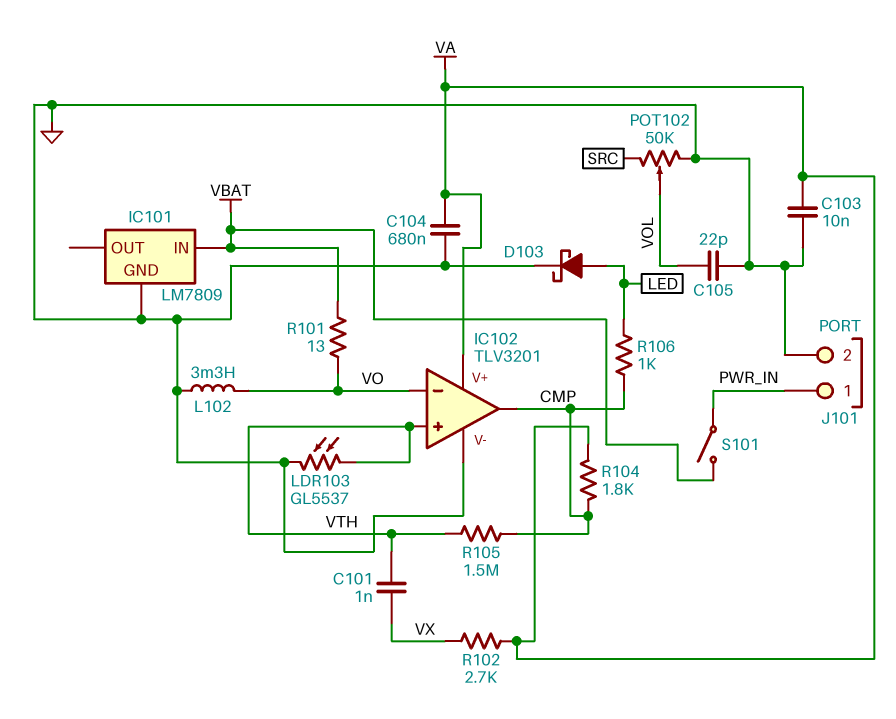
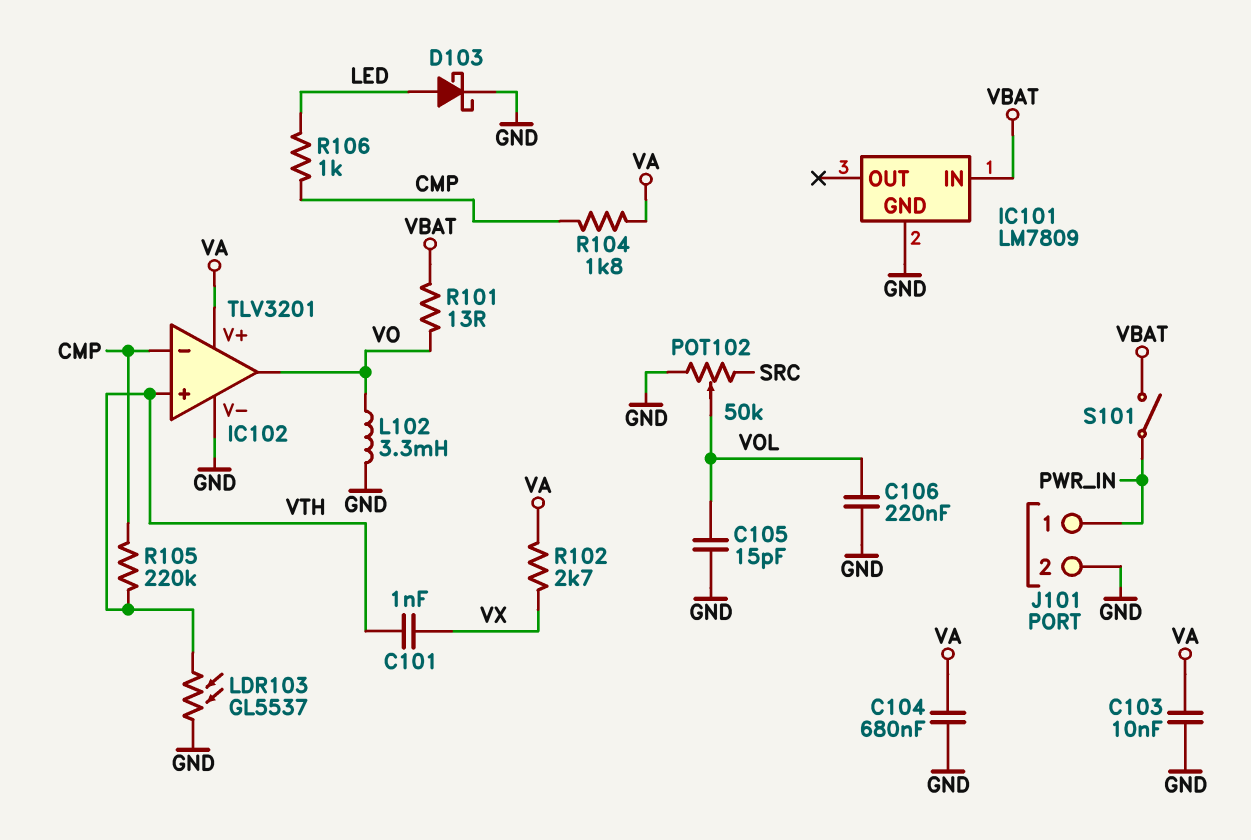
C105: 22pF (GND, VOL) -> 15pF (GND, VOL)
C106: none -> 220nF (GND, VOL)
IC102 pin in-: VO -> CMP
IC102 pin out: CMP -> VO
R105: 1.5M (CMP, VTH) -> 220k (CMP, VTH)

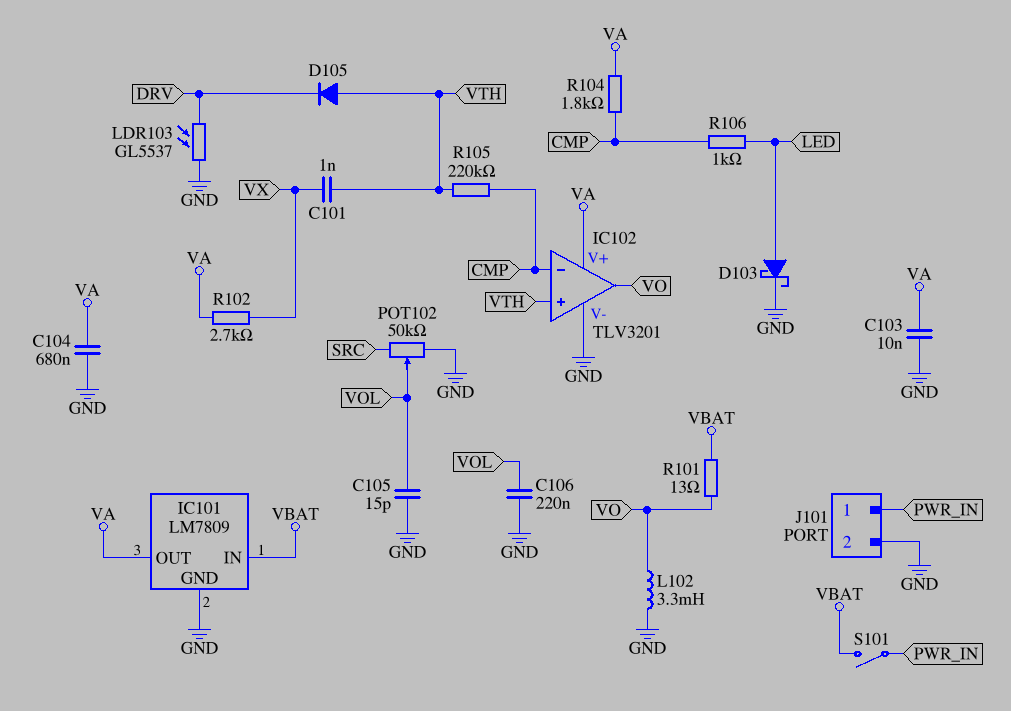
D105: none -> diode (A VTH, K DRV)
IC101 pin OUT: none -> VA
LDR103: GL5537 (GND, VTH) -> GL5537 (DRV, GND)

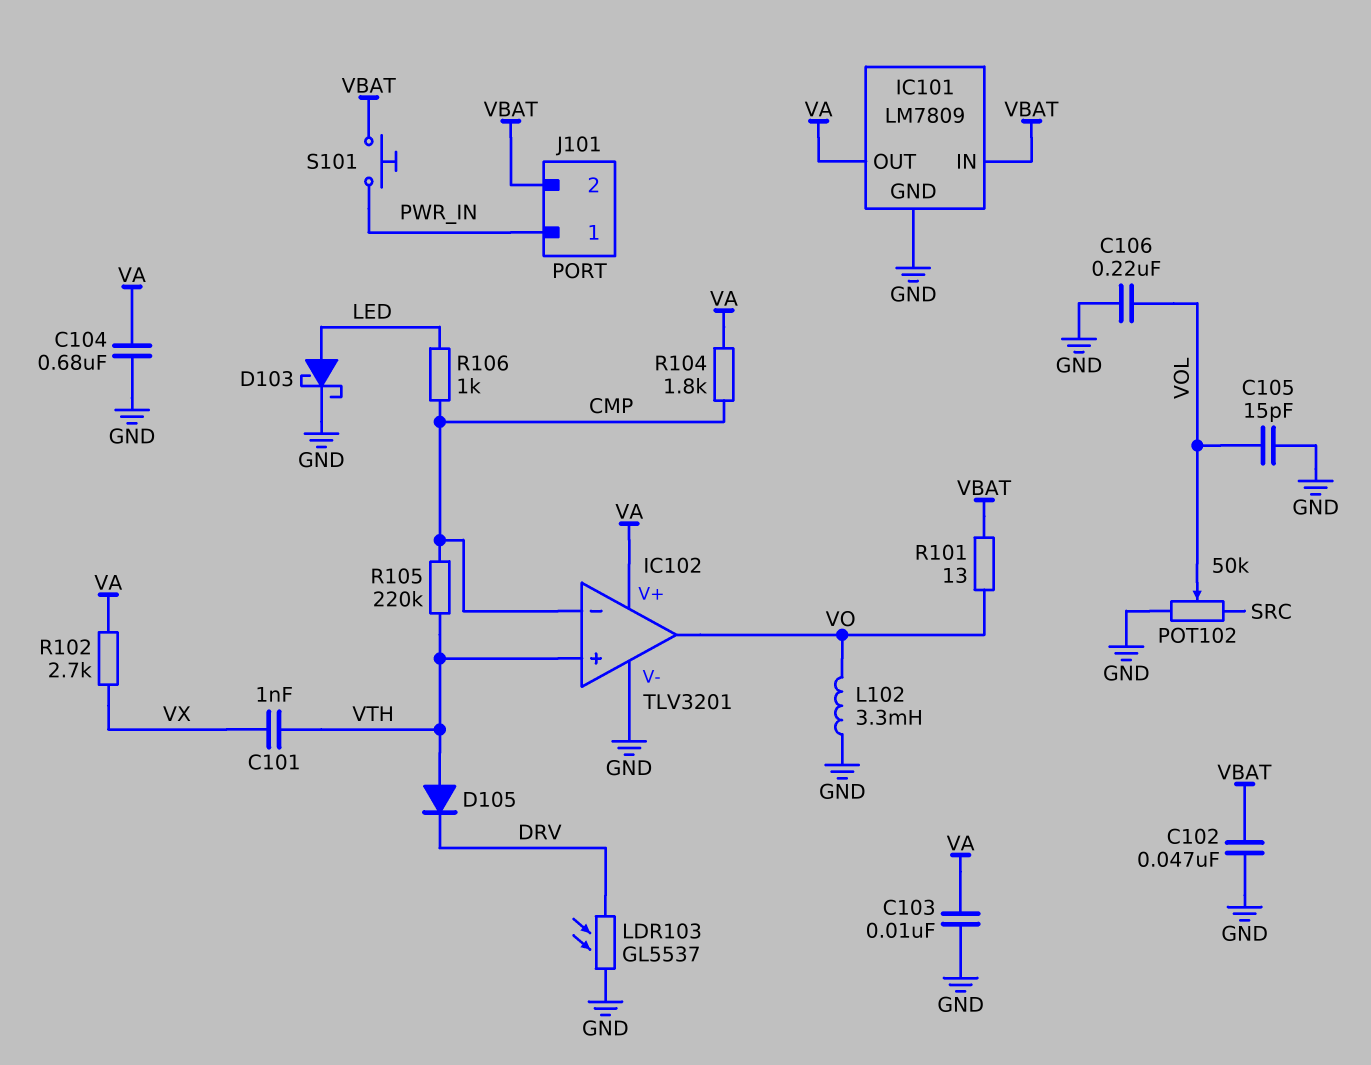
C102: none -> 47nF (GND, VBAT)
J101 pin 2: GND -> VBAT
S101: switch (PWR_IN, VBAT) -> button (PWR_IN, VBAT)

